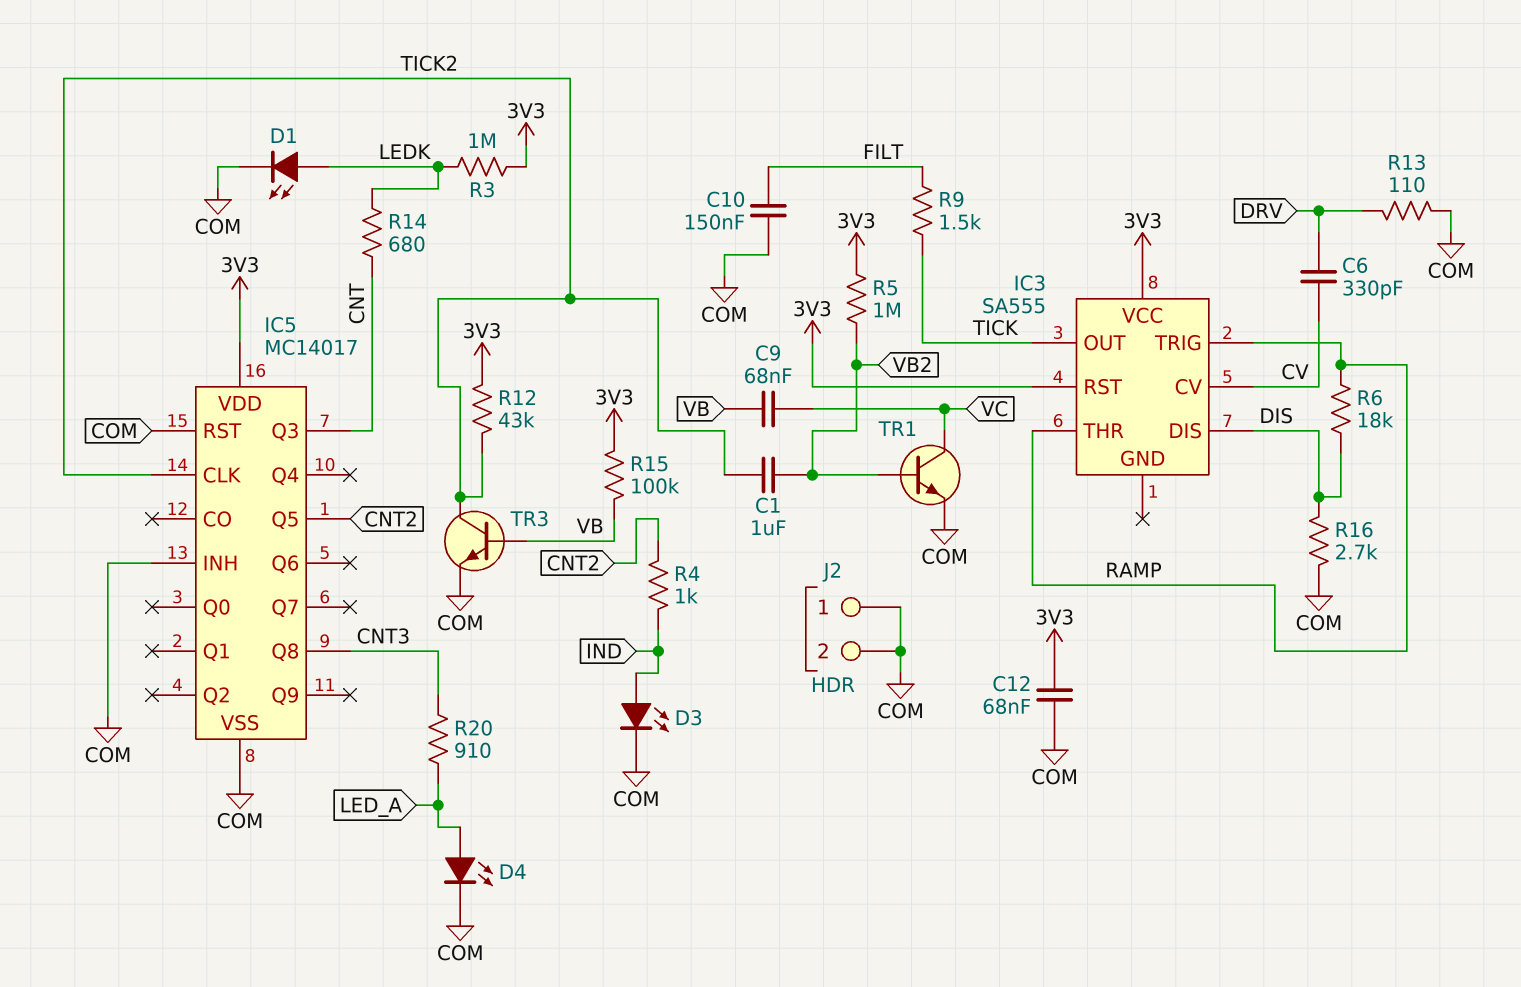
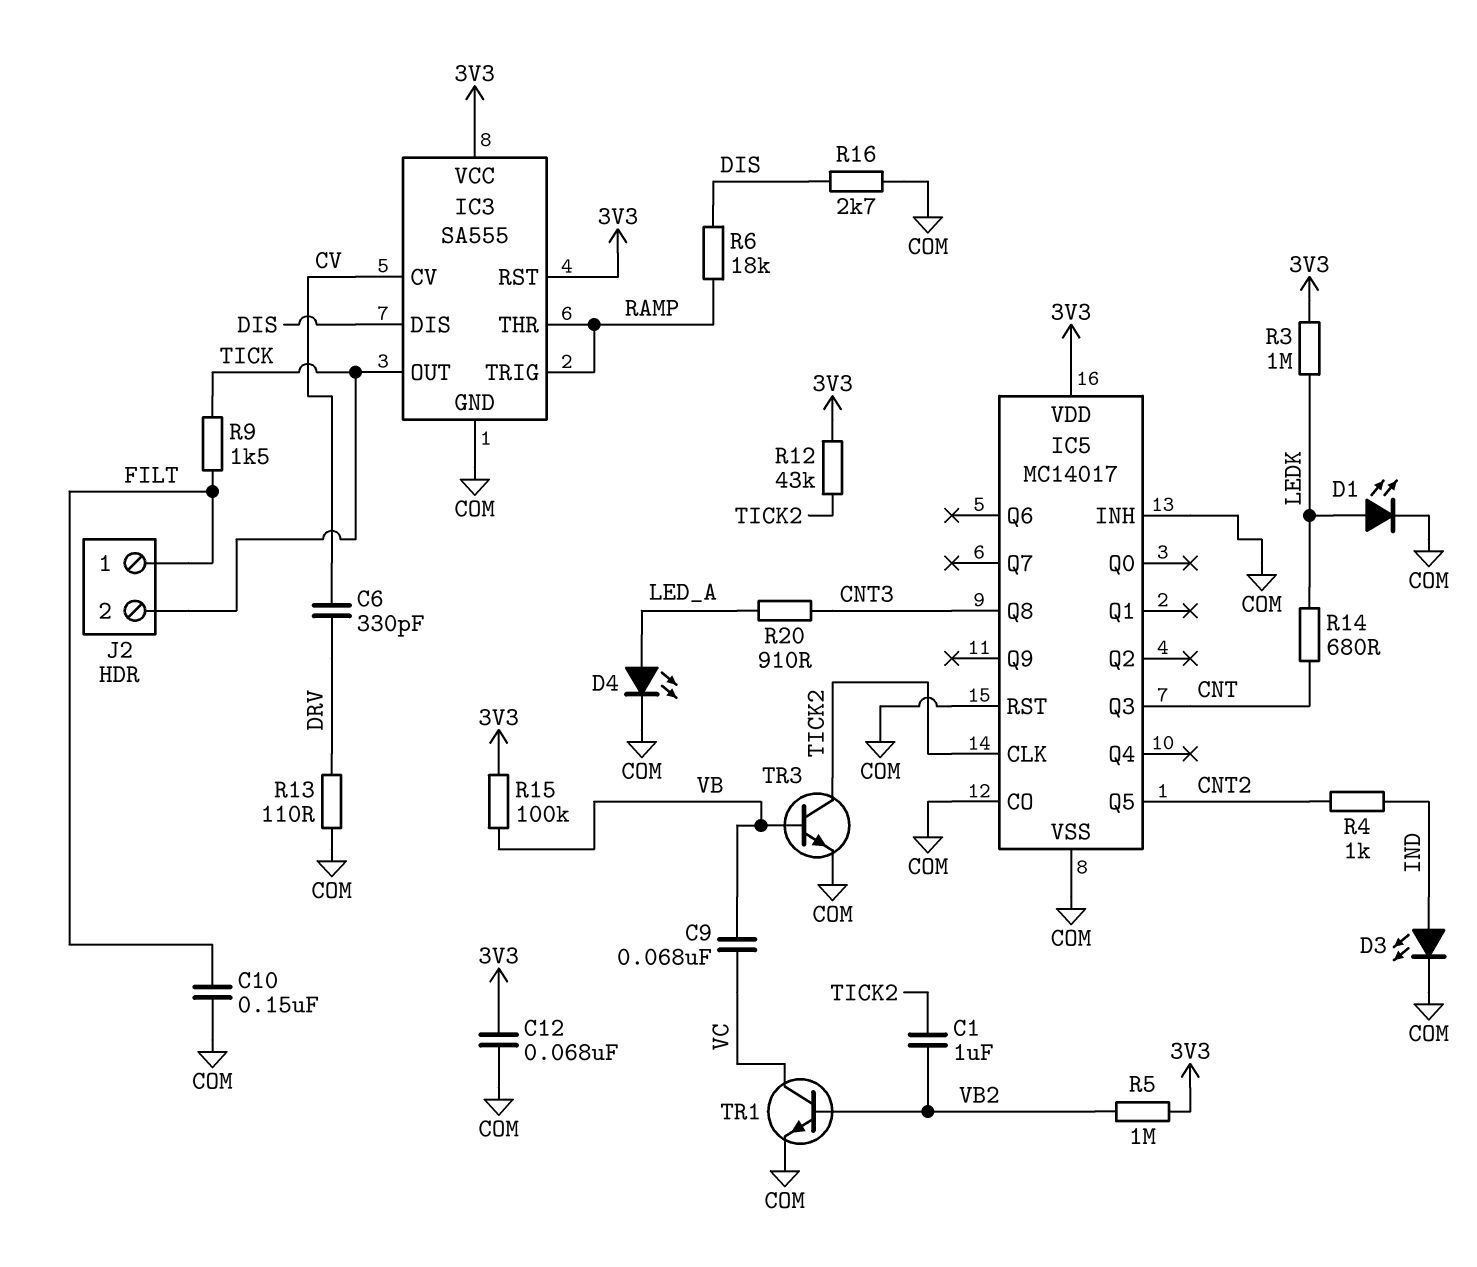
IC3 pin GND: none -> COM
IC5 pin CO: none -> COM
J2 pin 1: COM -> FILT
J2 pin 2: COM -> TICK

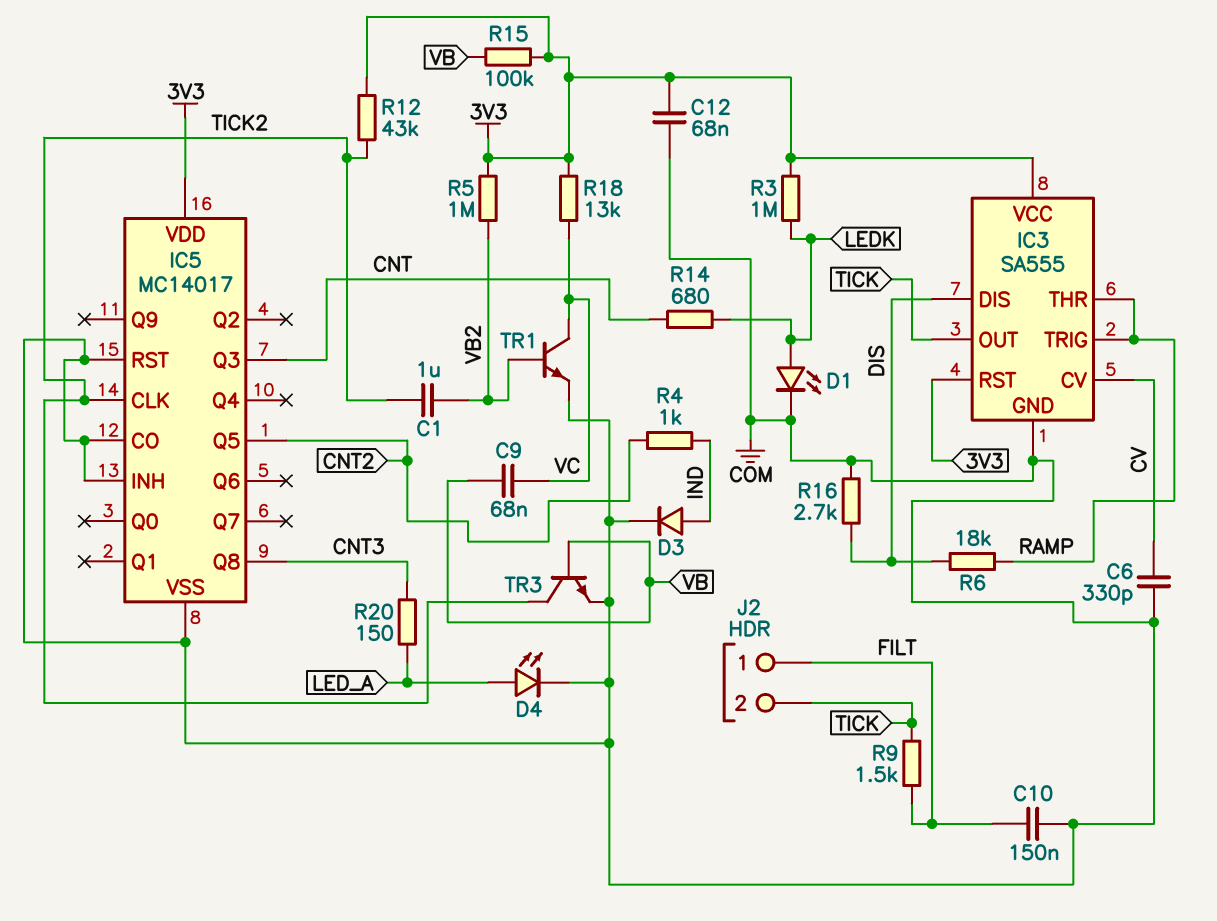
C6: 330pF (CV, DRV) -> 330pF (COM, CV)
D3: LED (A IND, K COM) -> diode (A IND, K COM)
R13: 110 (COM, DRV) -> none
R18: none -> 13k (3V3, VC)
R20: 910 (CNT3, LED_A) -> 150 (CNT3, LED_A)

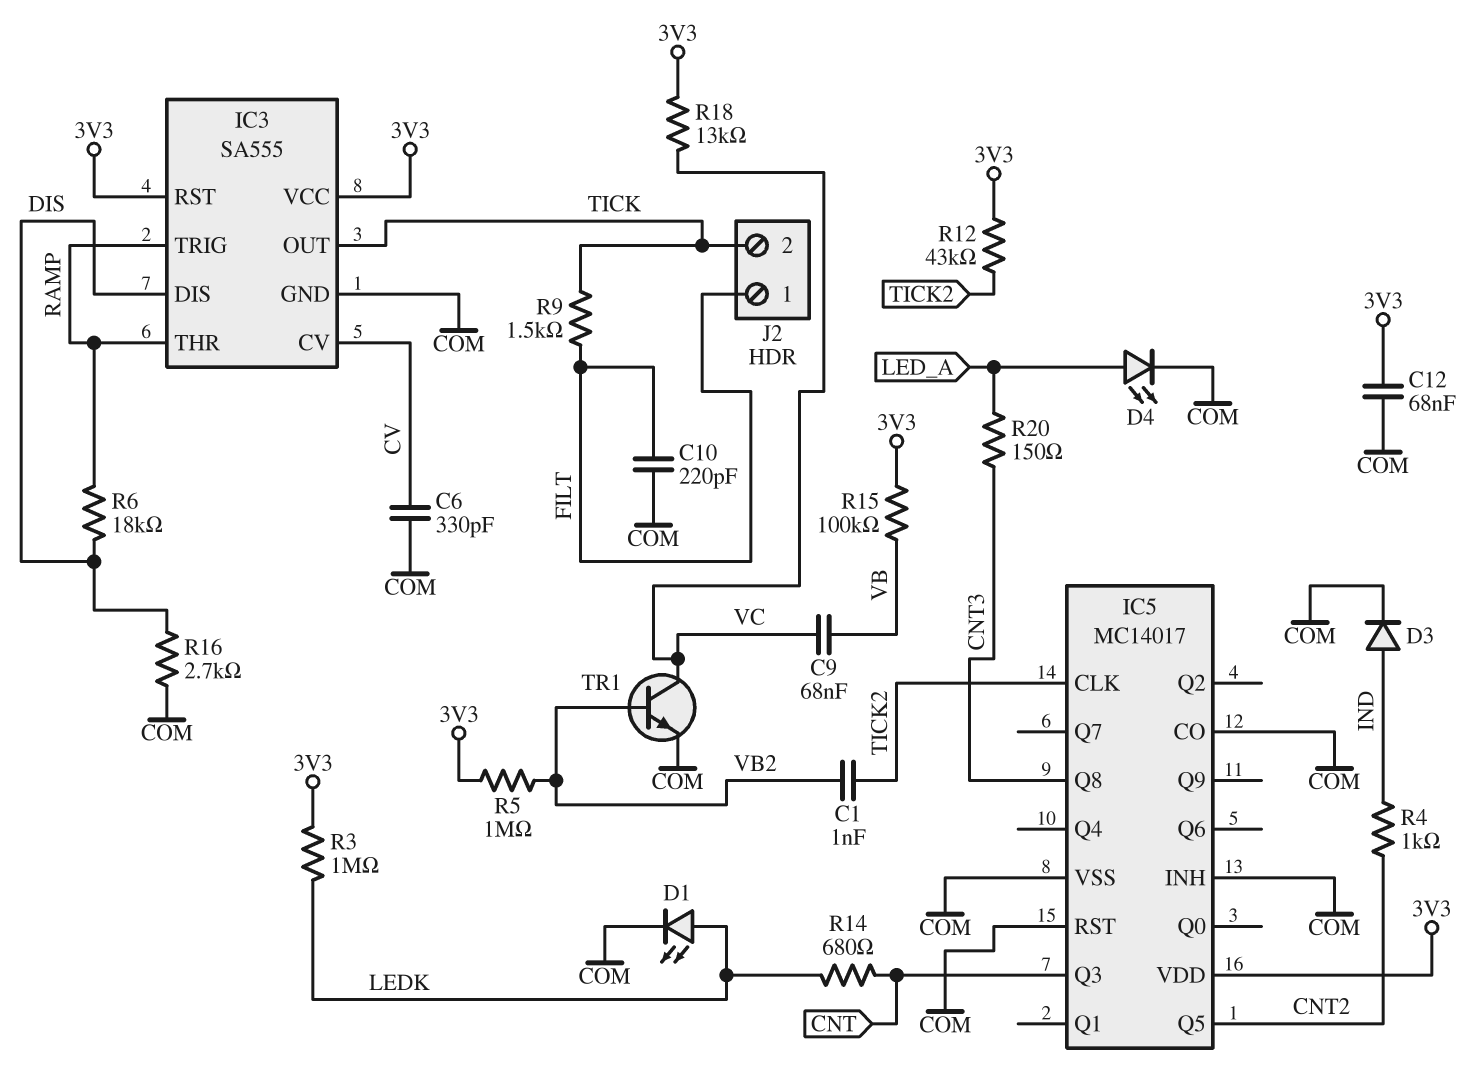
C1: 1uF (TICK2, VB2) -> 1nF (TICK2, VB2)
C10: 150nF (COM, FILT) -> 220pF (COM, FILT)
TR3: NPN (B VB, C TICK2, E COM) -> none

